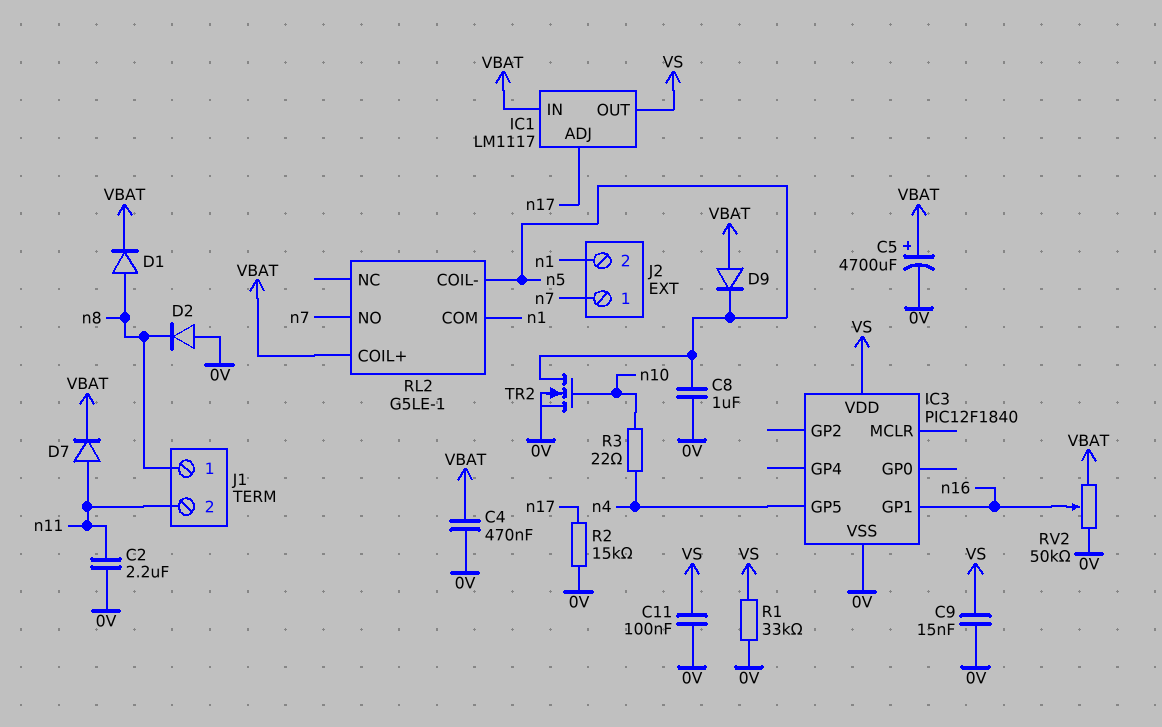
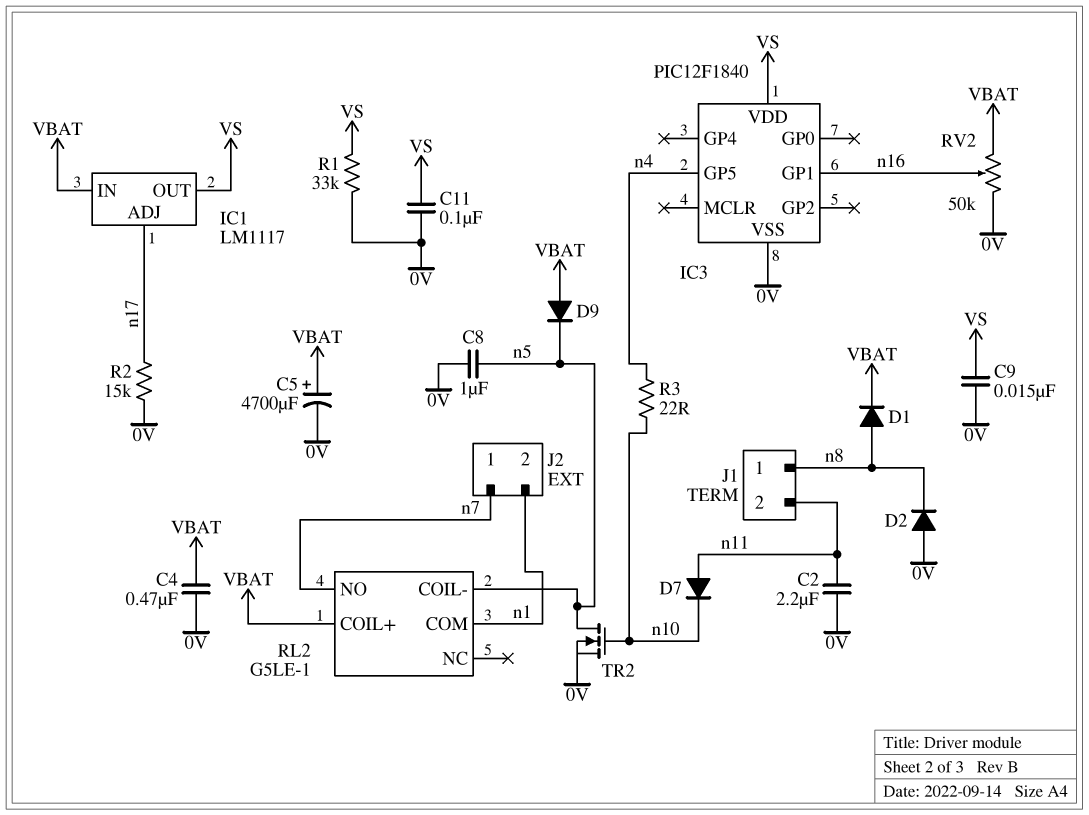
D7: diode (A n11, K VBAT) -> diode (A n11, K n10)

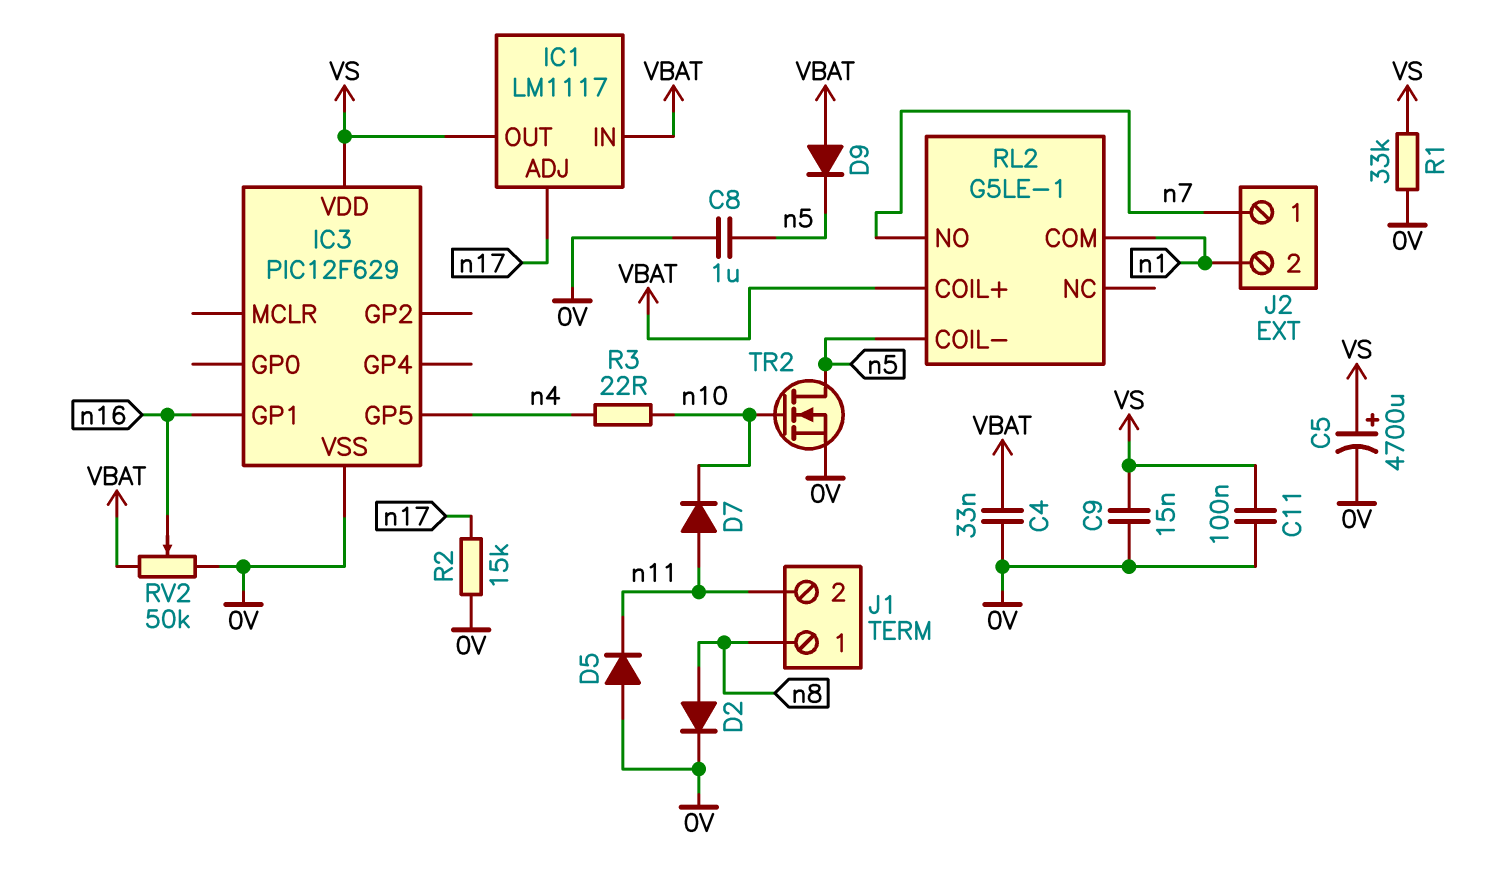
C2: 2.2uF (0V, n11) -> none
C4: 470nF (0V, VBAT) -> 33nF (0V, VBAT)
C5: 4700uF (plus VBAT, minus 0V) -> 4700uF (plus VS, minus 0V)
D1: diode (A n8, K VBAT) -> none
D2: diode (A 0V, K n8) -> diode (A n8, K 0V)
D5: none -> diode (A 0V, K n11)
IC3: PIC12F1840 -> PIC12F629

